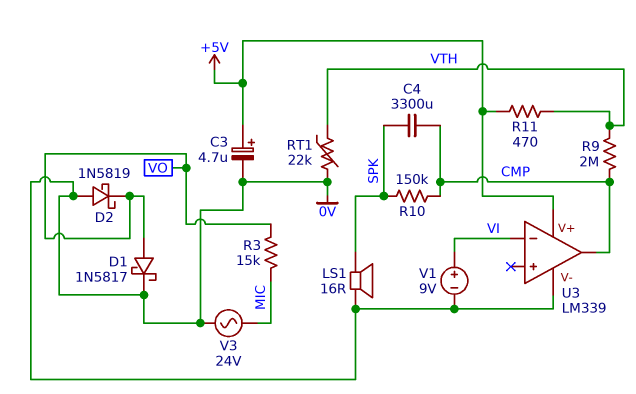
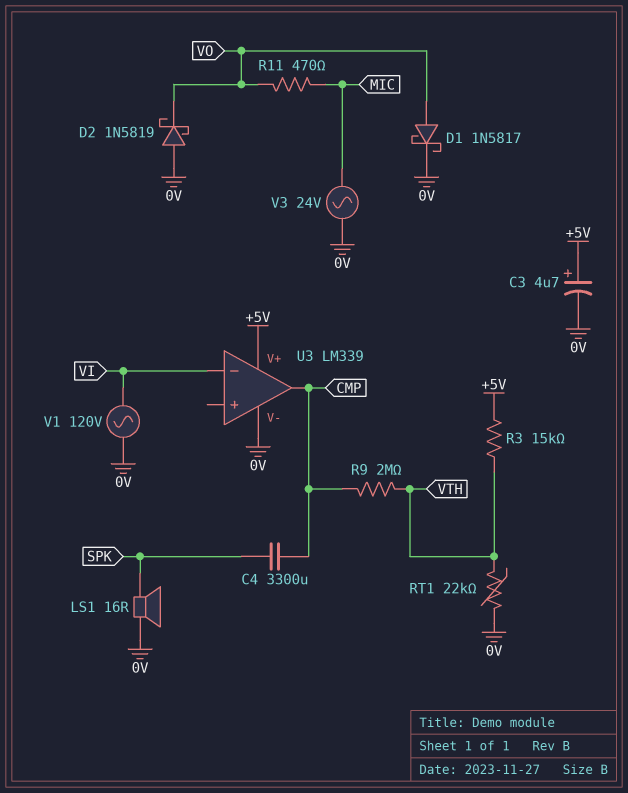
R3: 15k (MIC, VO) -> 15k (+5V, VTH)
R10: 150k (CMP, SPK) -> none
R11: 470 (+5V, VTH) -> 470 (MIC, VO)
V1: 9V (plus VI, minus 0V) -> AC 120V (0V, VI)

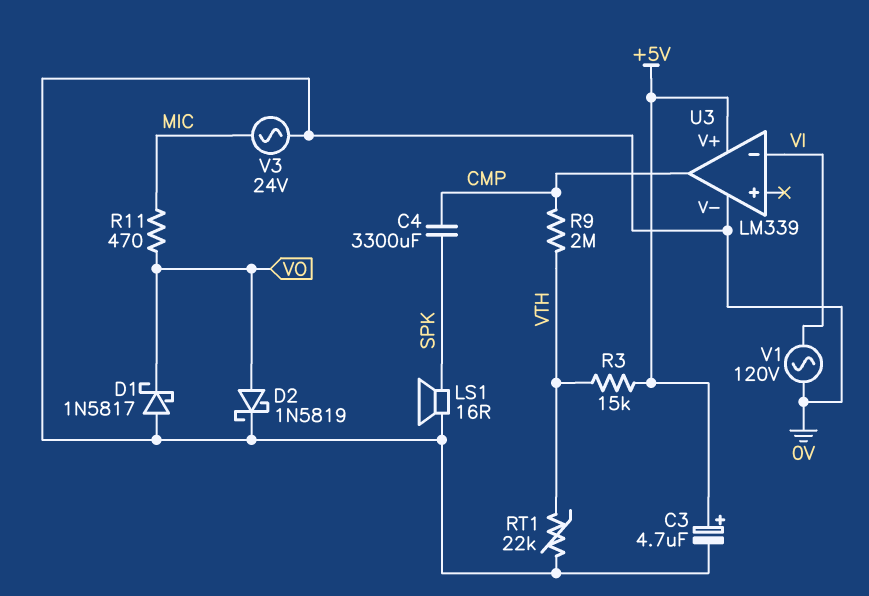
D1: schottky 1N5817 (A VO, K 0V) -> schottky 1N5817 (A 0V, K VO)
D2: schottky 1N5819 (A 0V, K VO) -> schottky 1N5819 (A VO, K 0V)

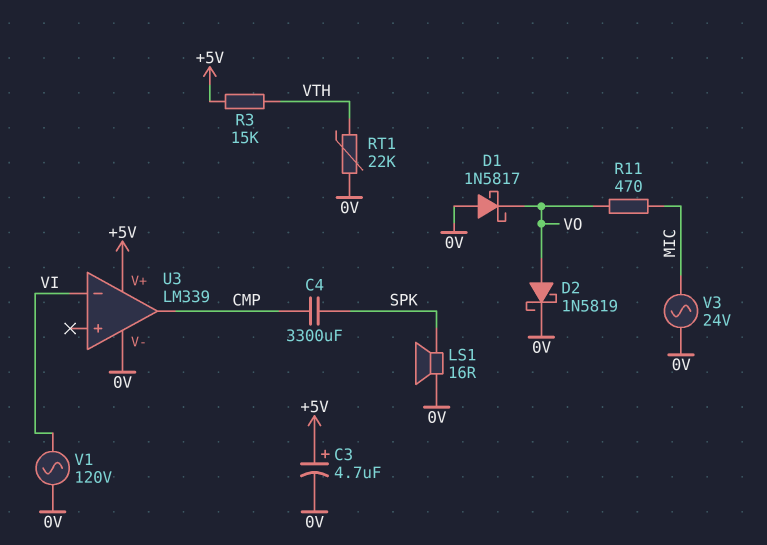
R9: 2M (CMP, VTH) -> none

